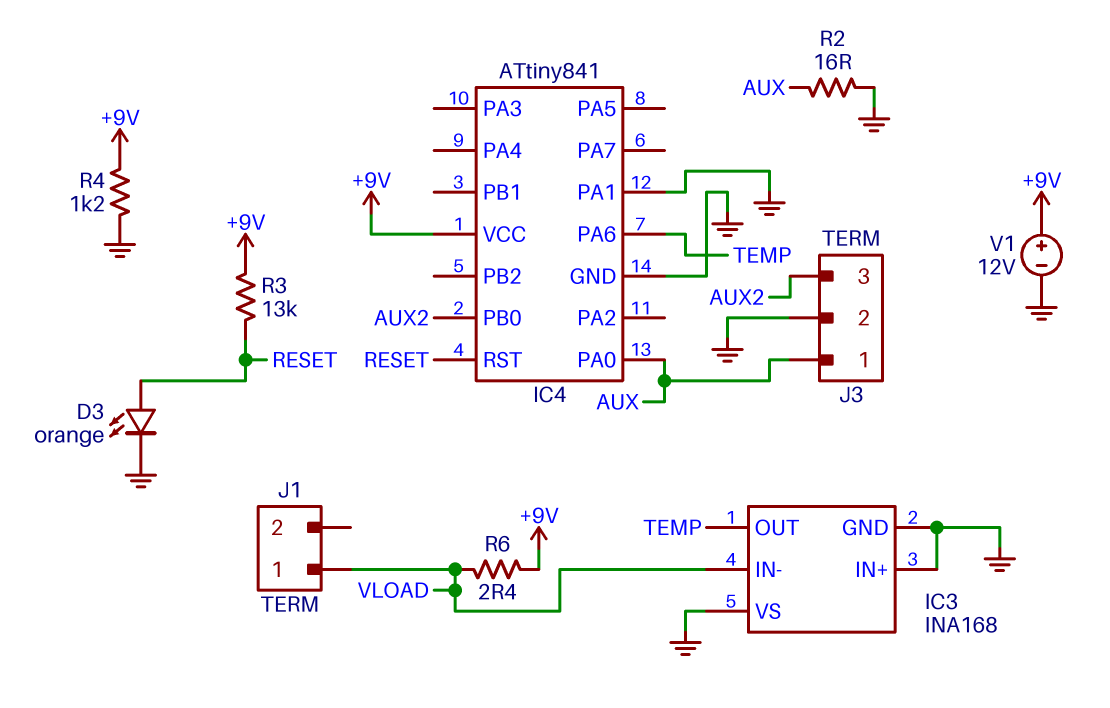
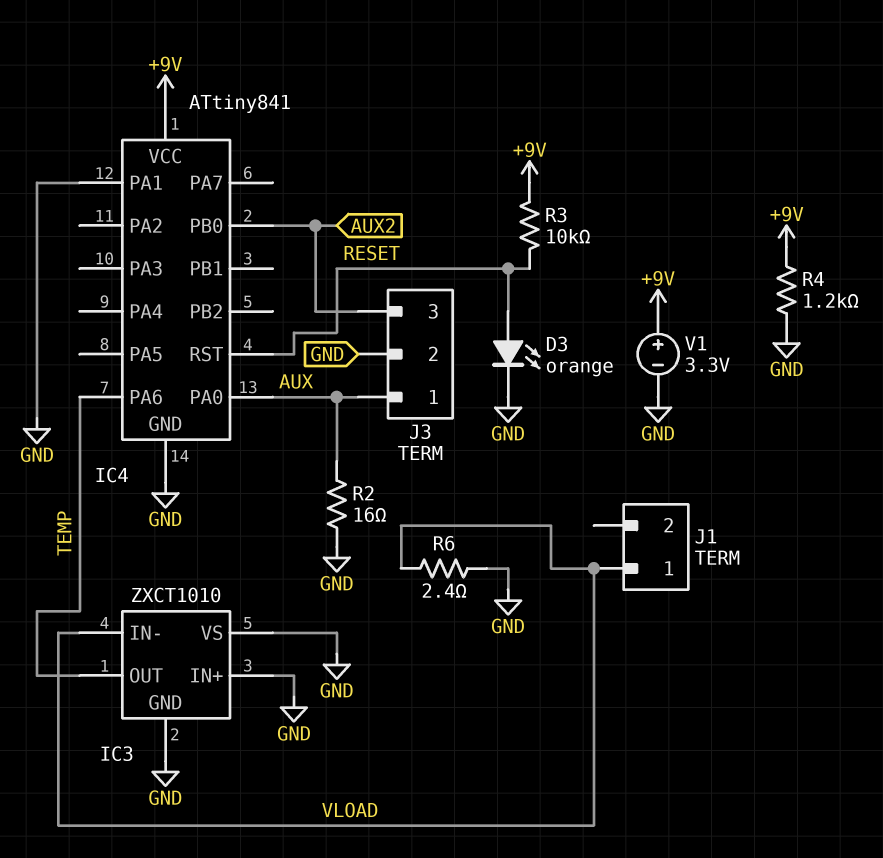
IC3: INA168 -> ZXCT1010
R3: 13k (+9V, RESET) -> 10k (+9V, RESET)
R6: 2.4 (+9V, VLOAD) -> 2.4 (GND, VLOAD)
V1: 12V (plus +9V, minus GND) -> 3.3V (plus +9V, minus GND)

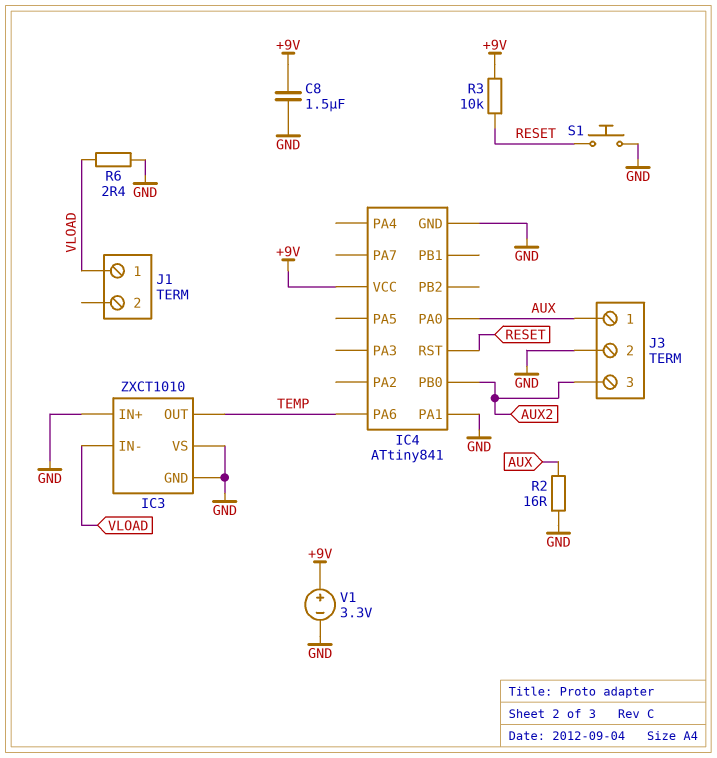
C8: none -> 1.5uF (+9V, GND)
D3: LED orange (A RESET, K GND) -> none
R4: 1.2k (+9V, GND) -> none
S1: none -> button (GND, RESET)

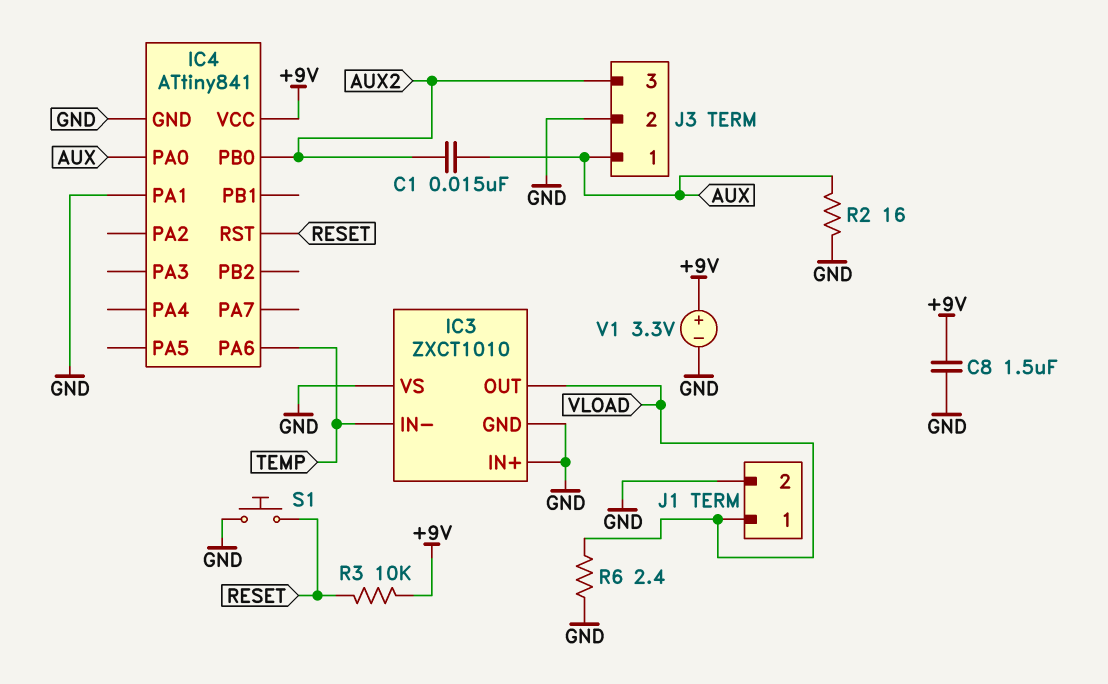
C1: none -> 15nF (AUX, AUX2)
IC3 pin IN-: VLOAD -> TEMP
IC3 pin OUT: TEMP -> VLOAD
J1 pin 2: none -> GND

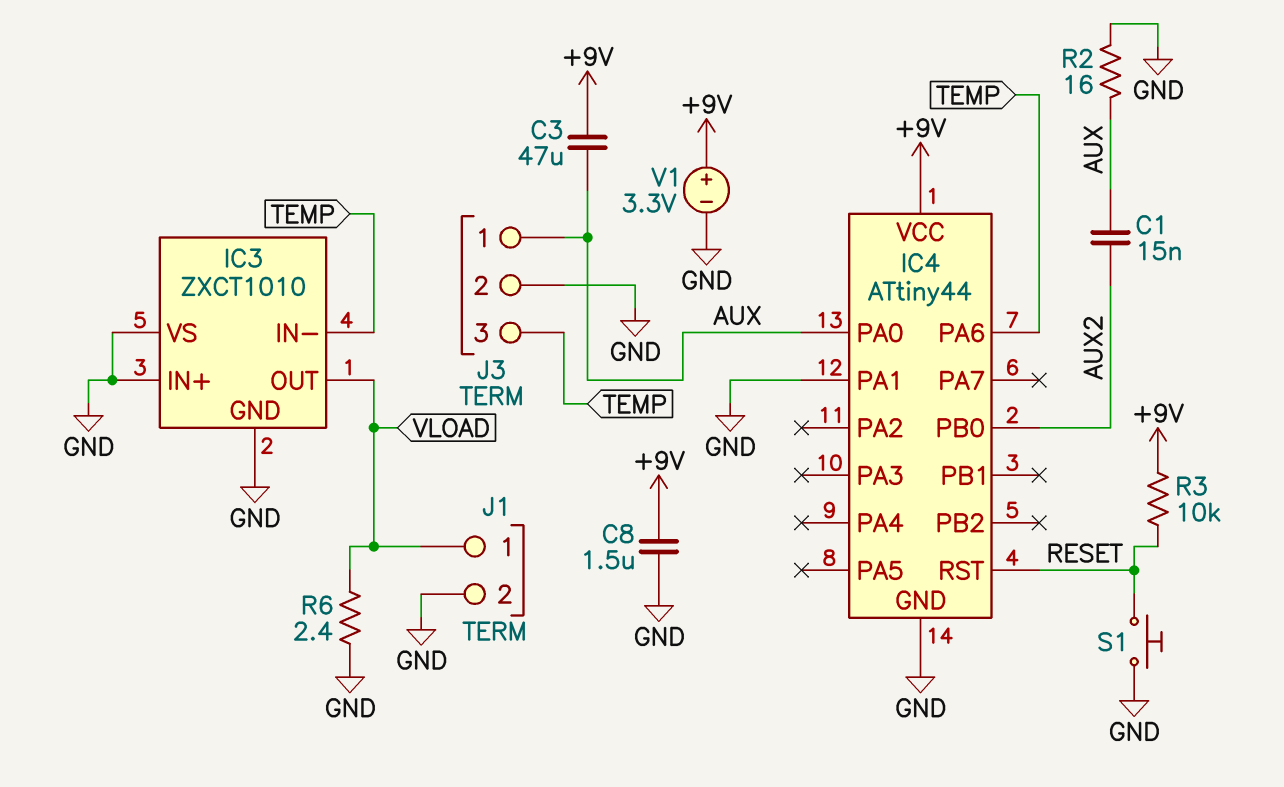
C3: none -> 47uF (+9V, AUX)
IC4: ATtiny841 -> ATtiny44
J3 pin 3: AUX2 -> TEMP

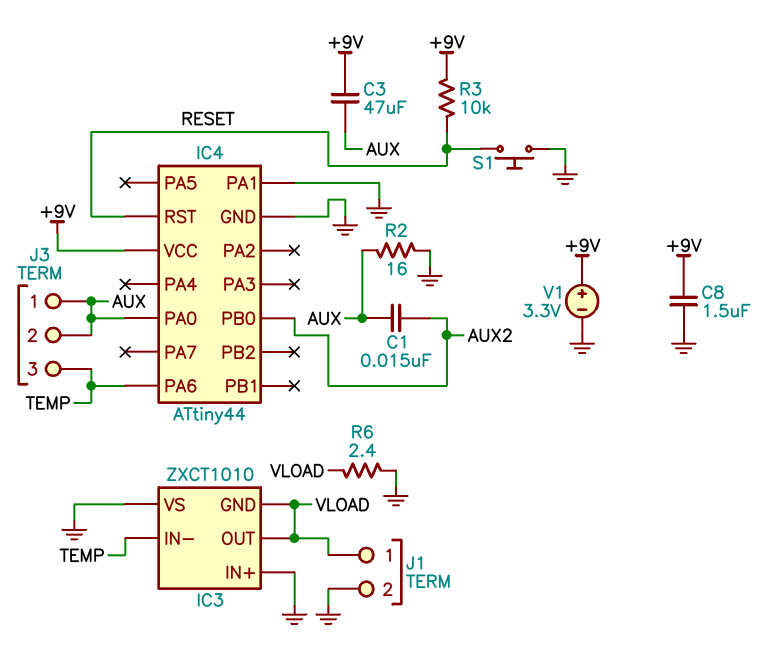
IC3 pin GND: GND -> VLOAD
J3 pin 2: GND -> AUX

